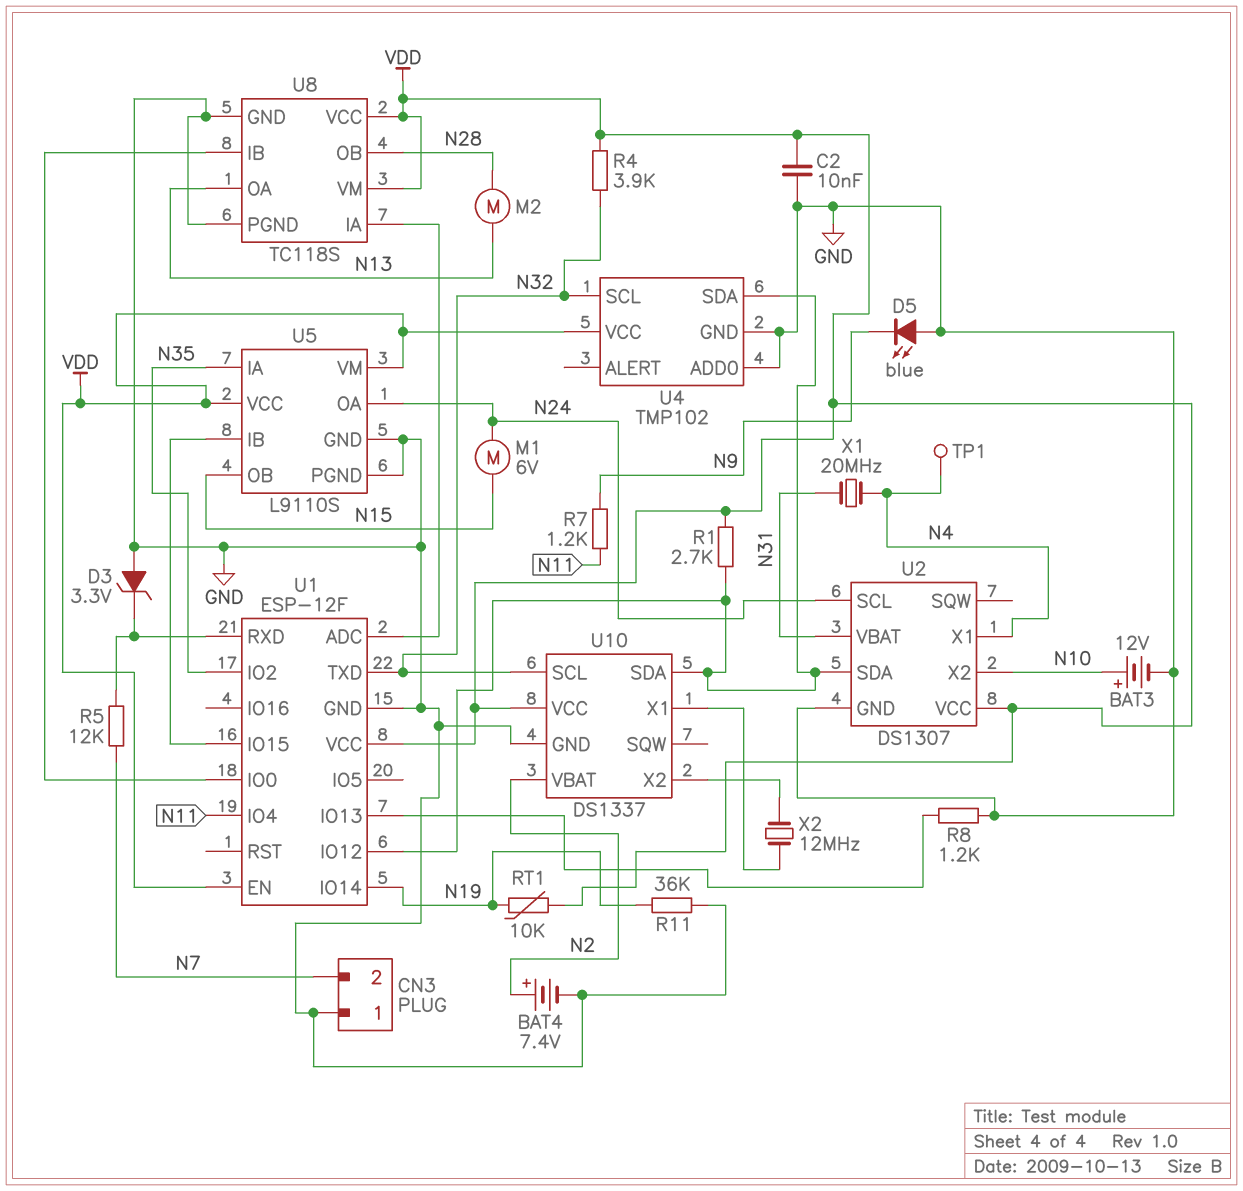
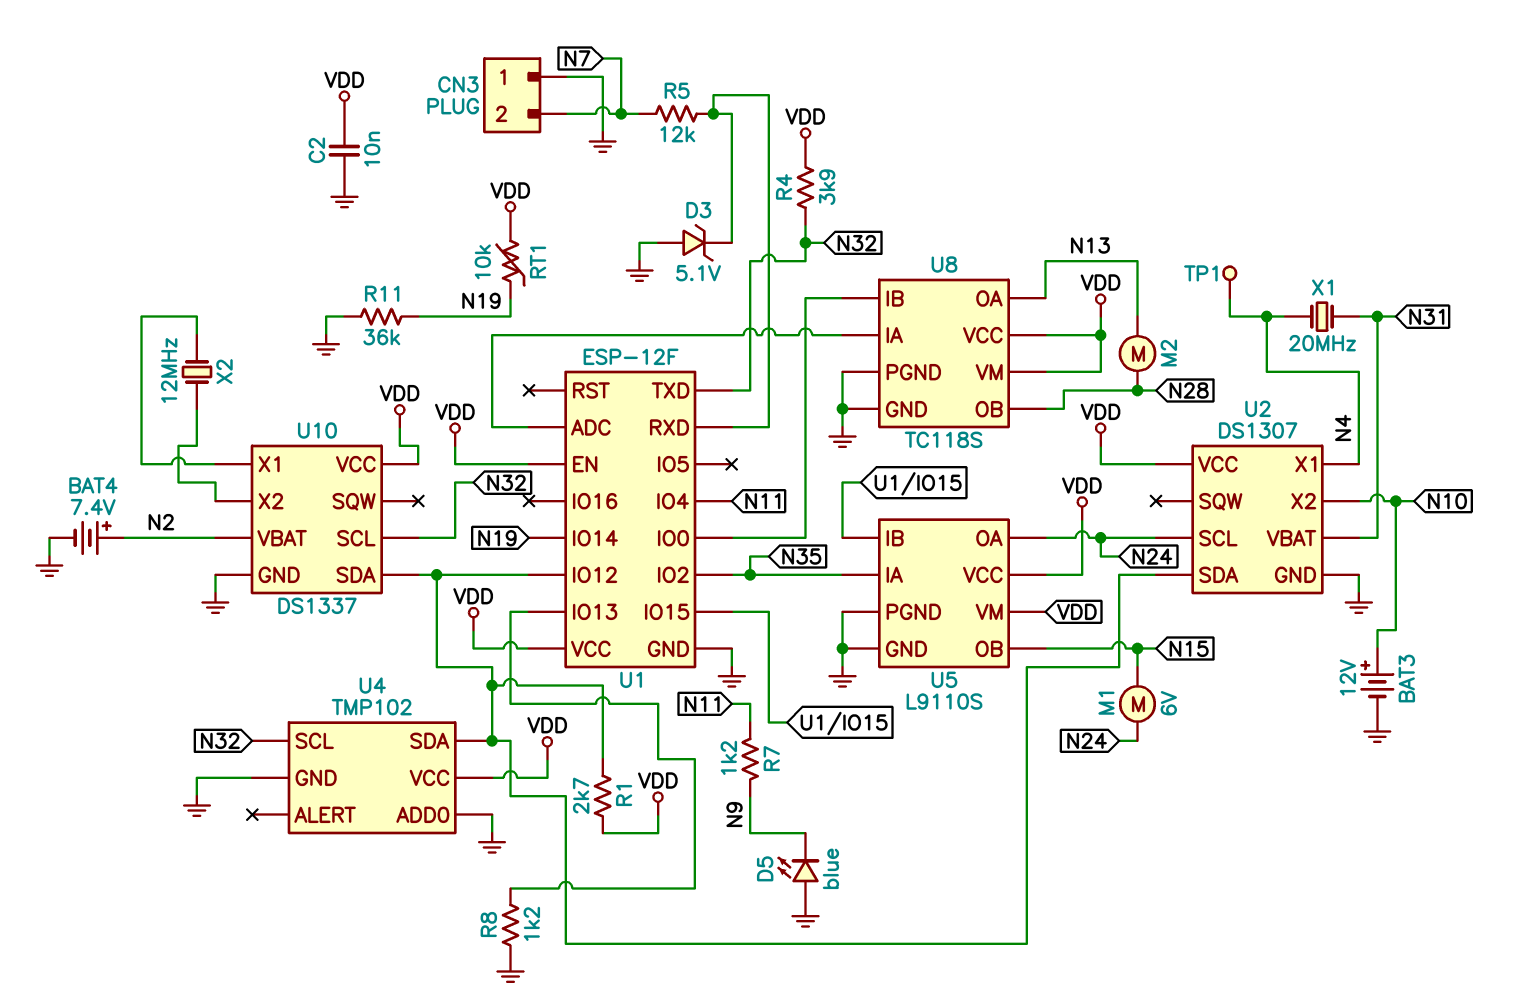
D3: zener 3.3V (A GND, K U1/RXD) -> zener 5.1V (A GND, K U1/RXD)

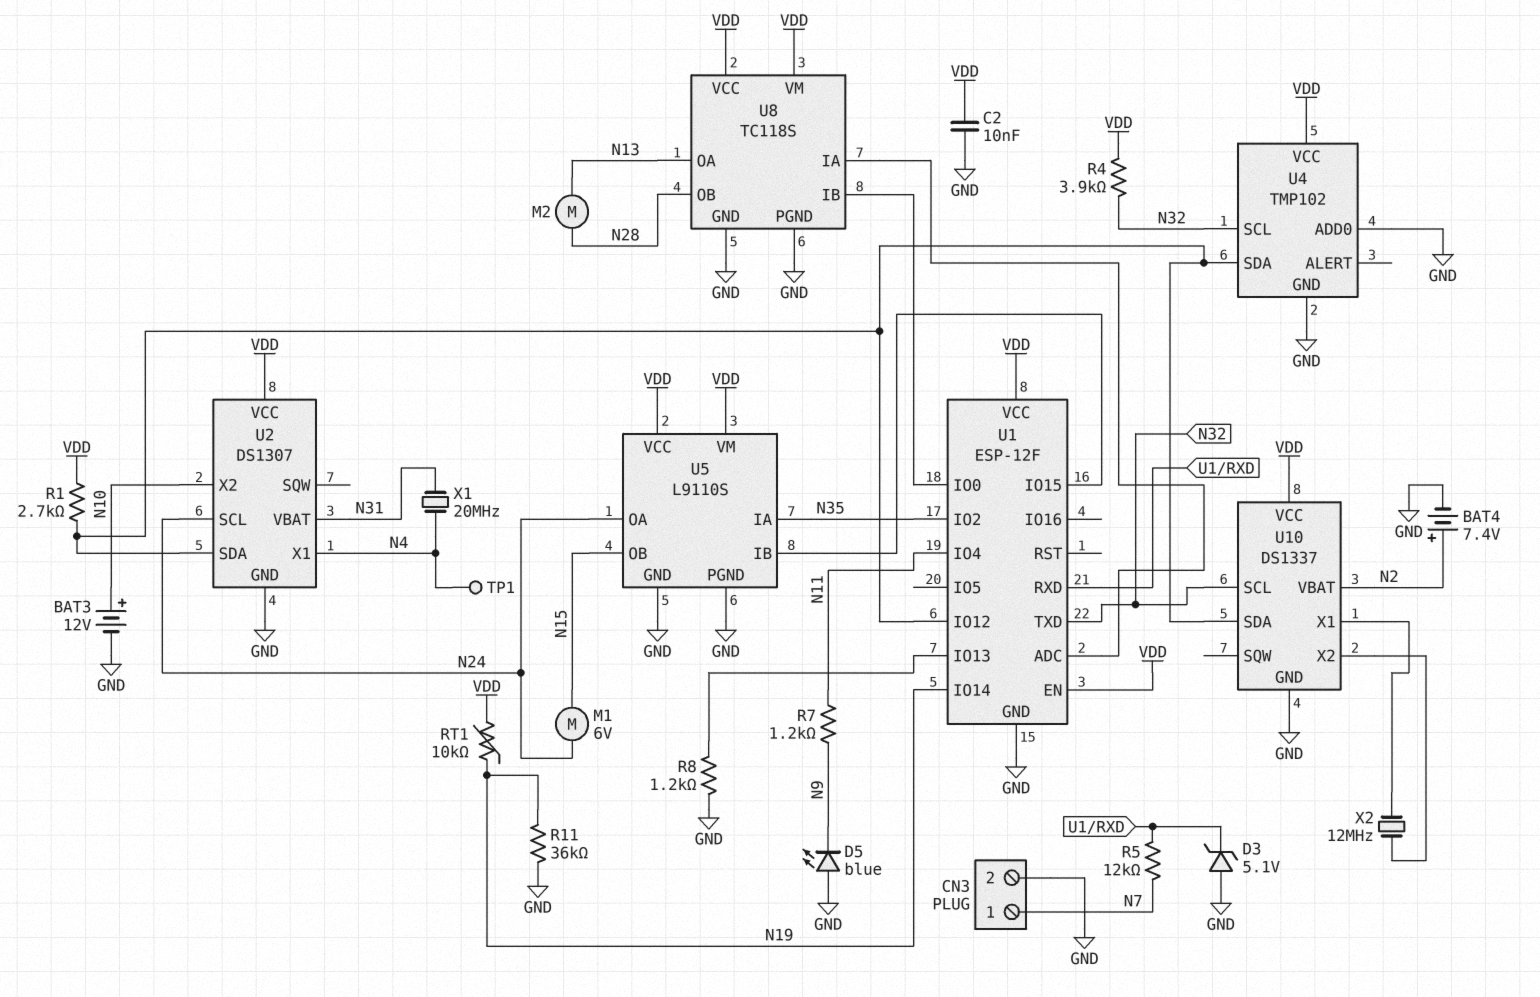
CN3 pin 1: GND -> N7
CN3 pin 2: N7 -> GND

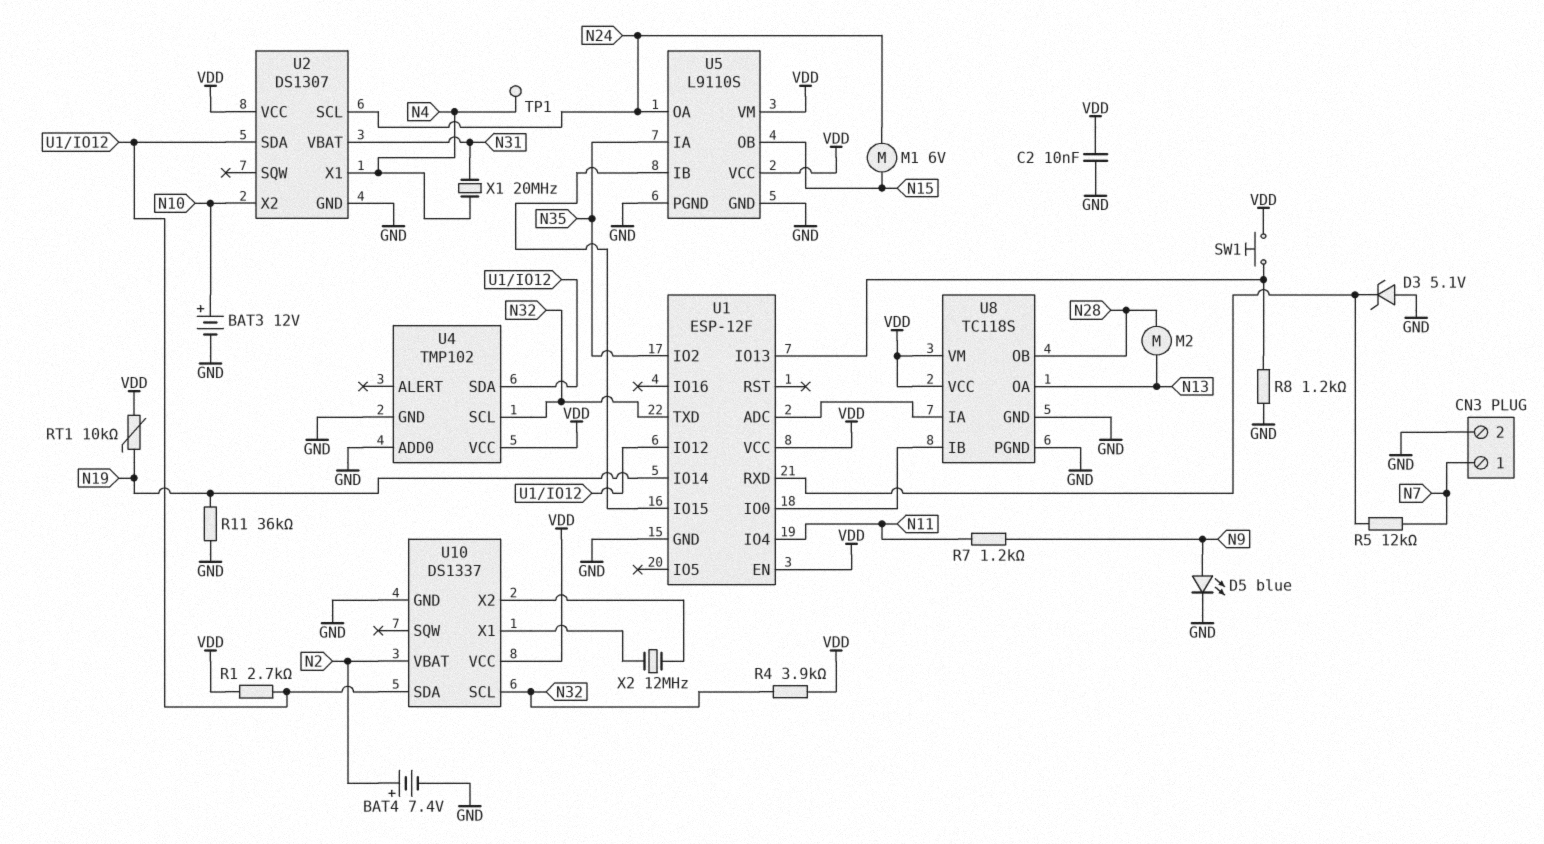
D5: LED blue (A GND, K N9) -> LED blue (A N9, K GND)
SW1: none -> button (U1/IO13, VDD)

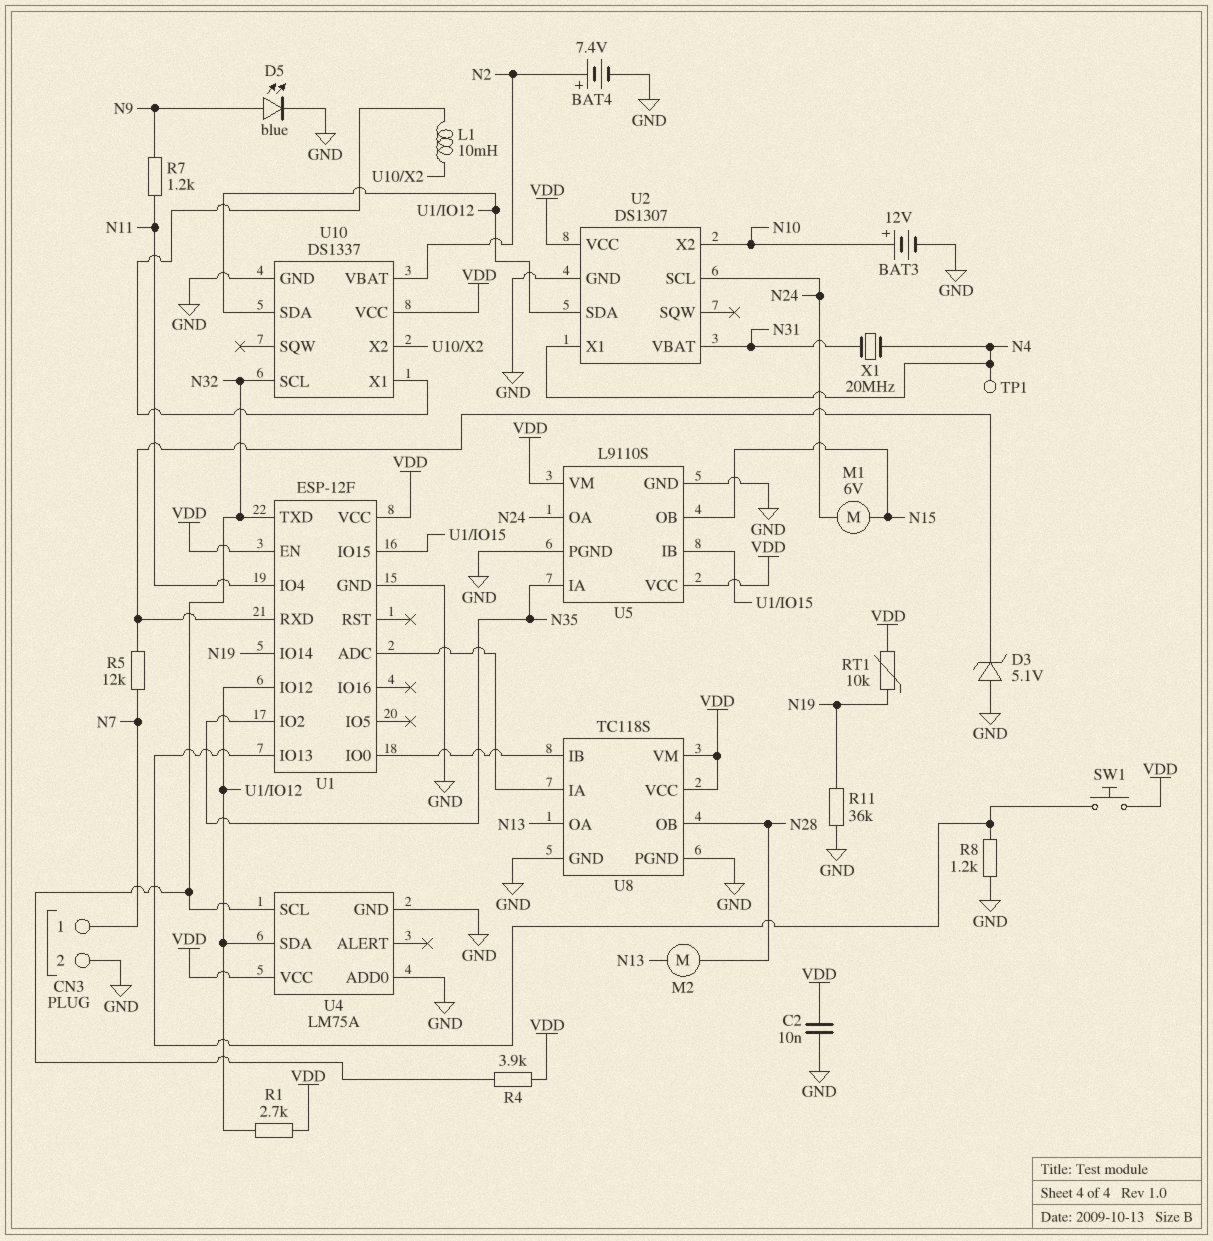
L1: none -> 10mH (U10/X1, U10/X2)
U4: TMP102 -> LM75A
X2: 12MHz (U10/X1, U10/X2) -> none

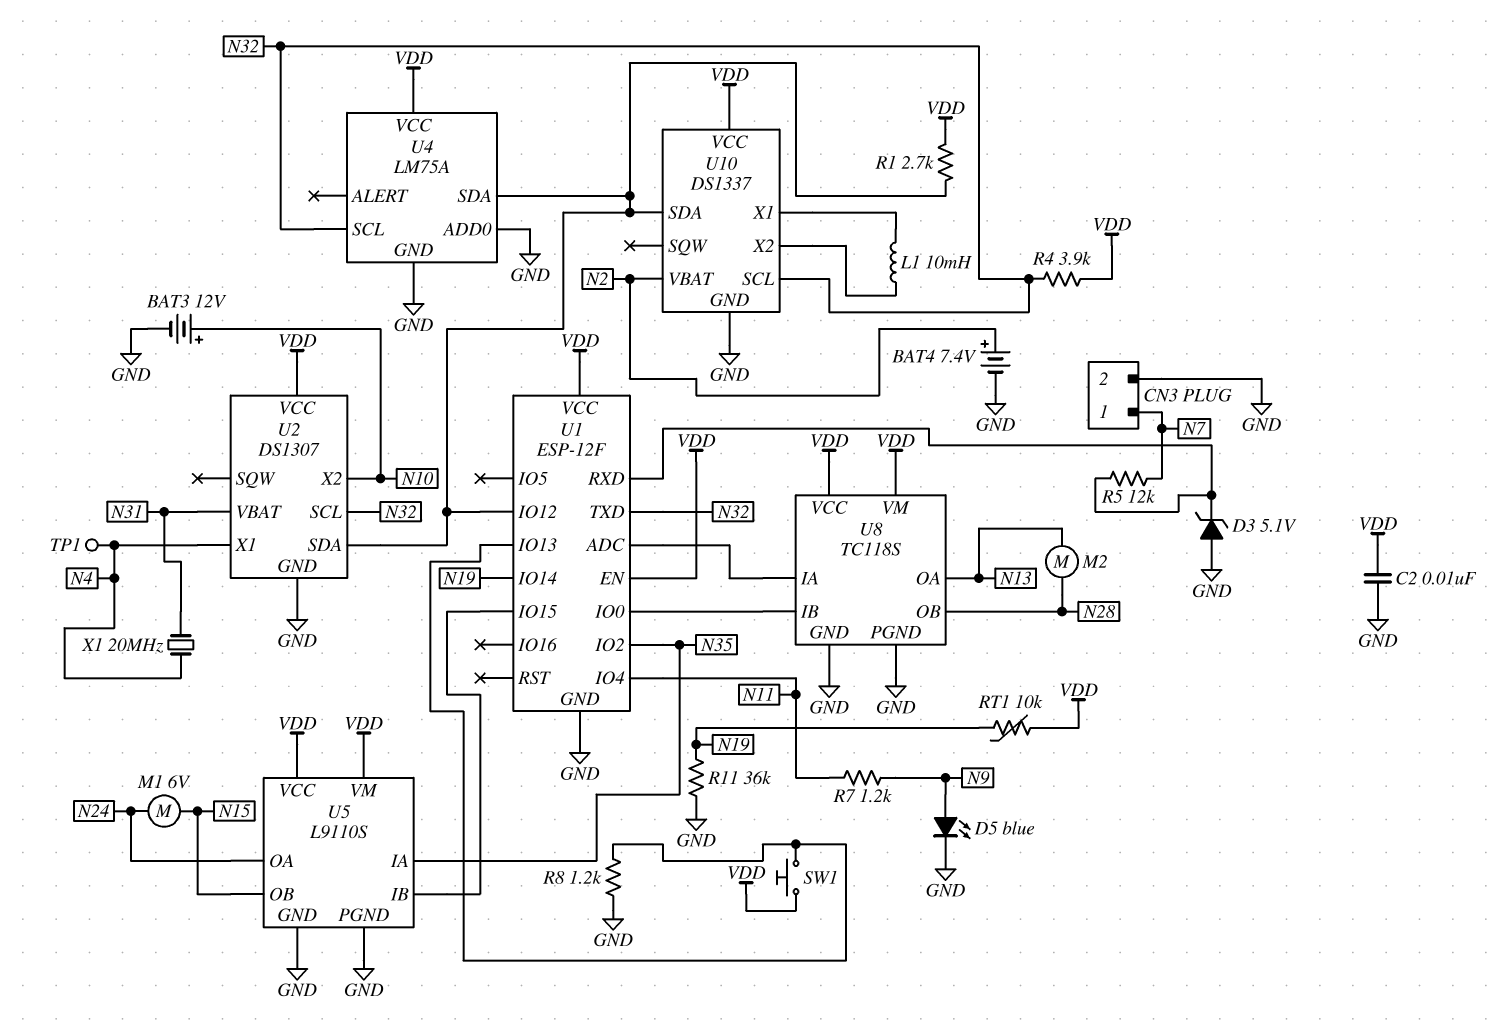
U2 pin SCL: N24 -> N32

